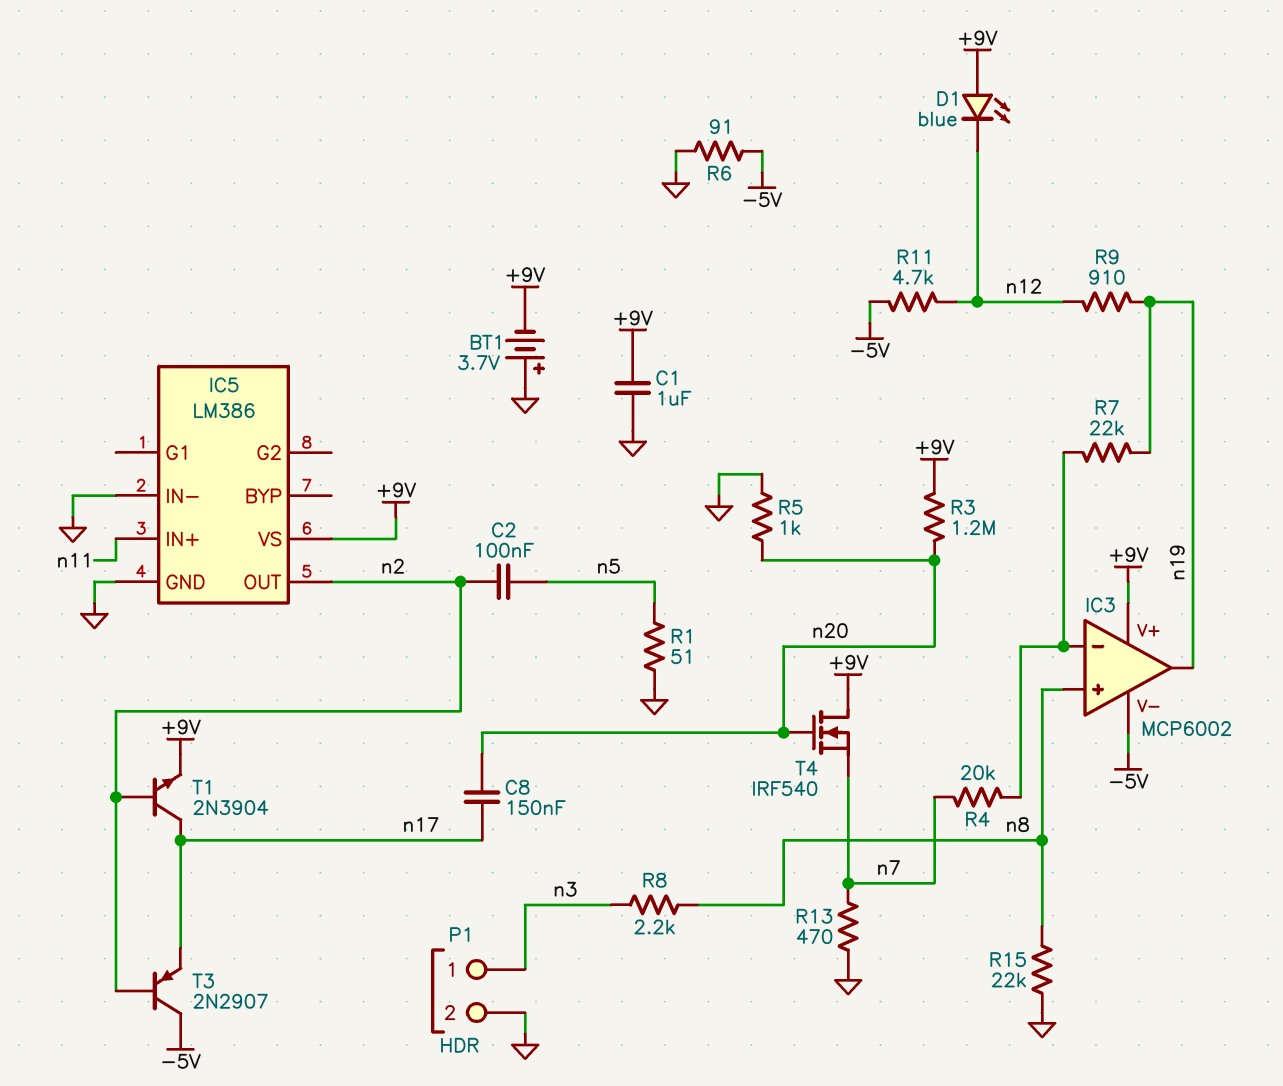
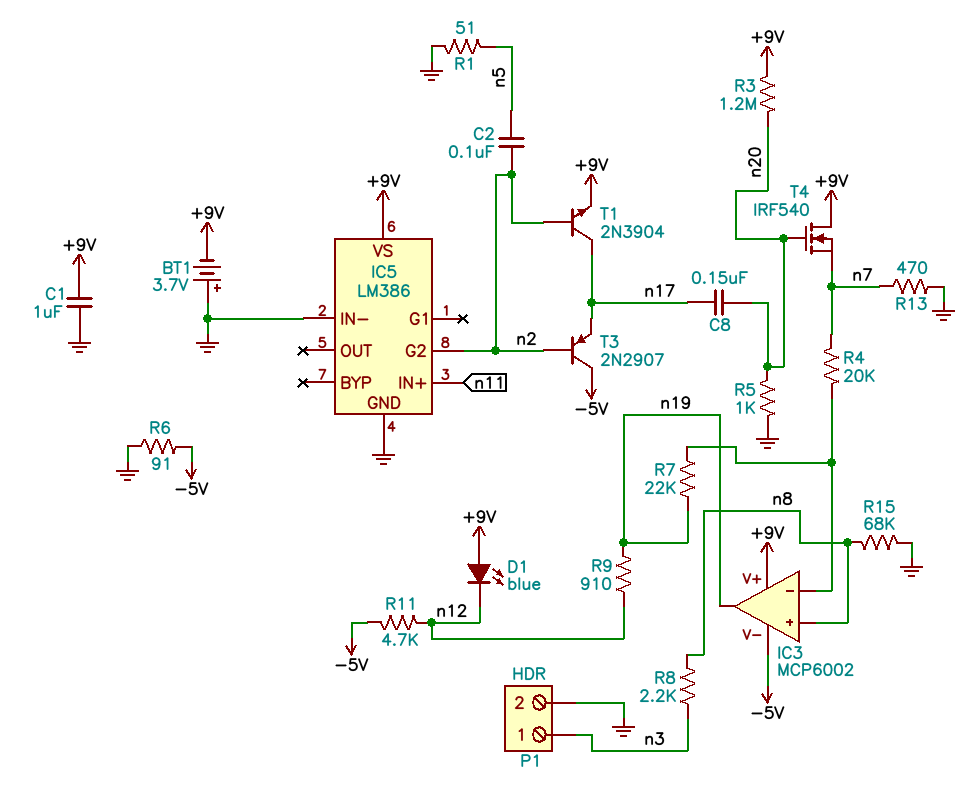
IC5 pin G2: none -> n2
IC5 pin OUT: n2 -> none
R15: 22k (GND, n8) -> 68k (GND, n8)

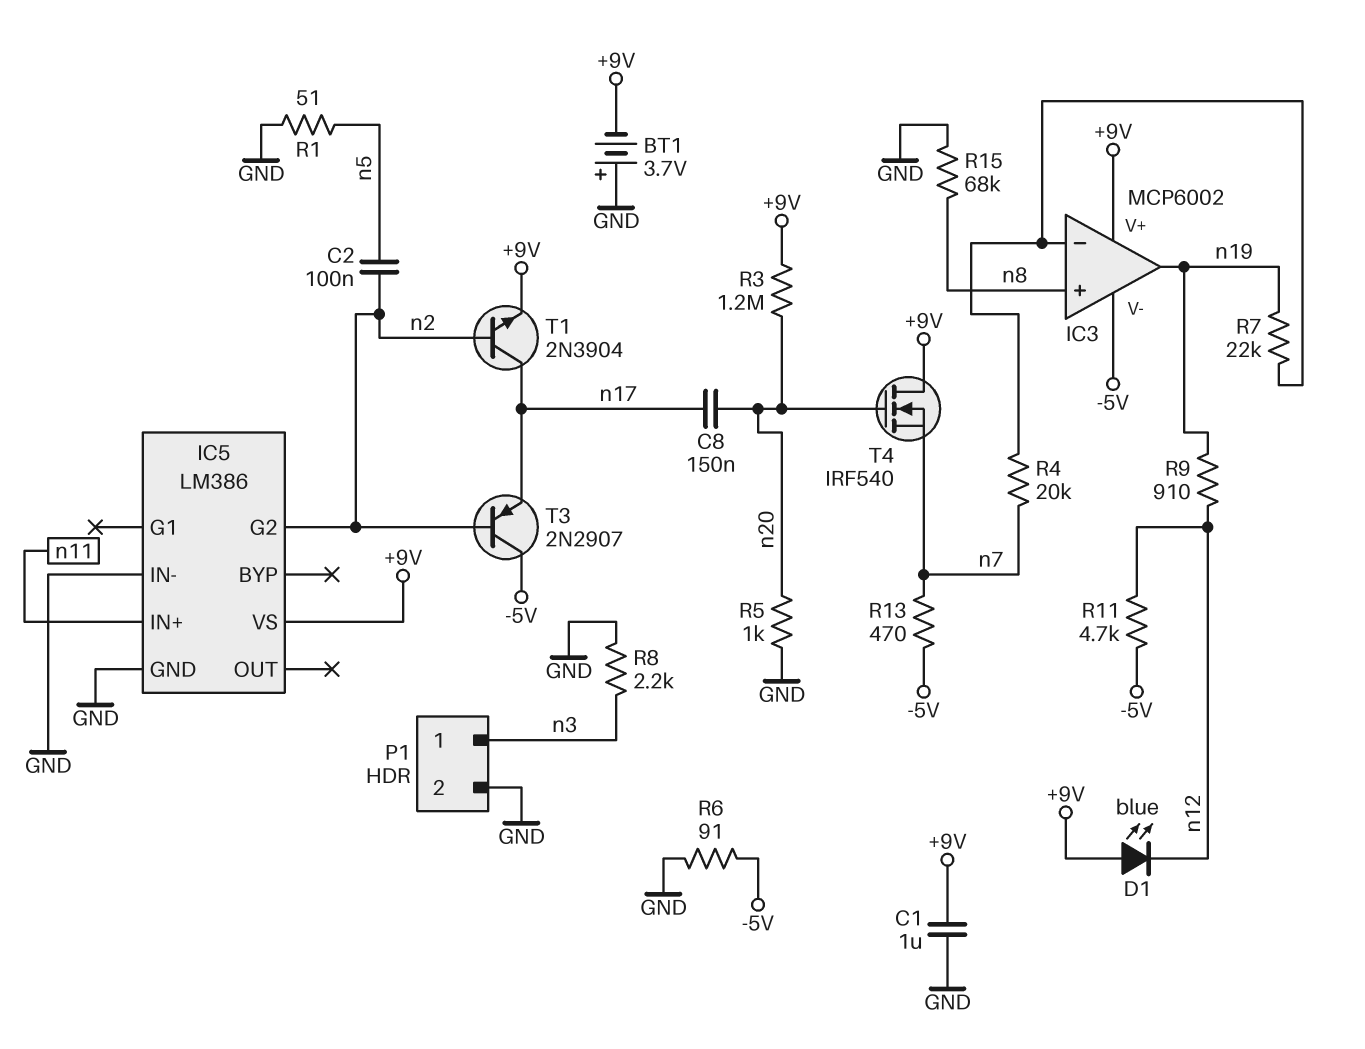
R8: 2.2k (n3, n8) -> 2.2k (GND, n3)
R13: 470 (GND, n7) -> 470 (-5V, n7)

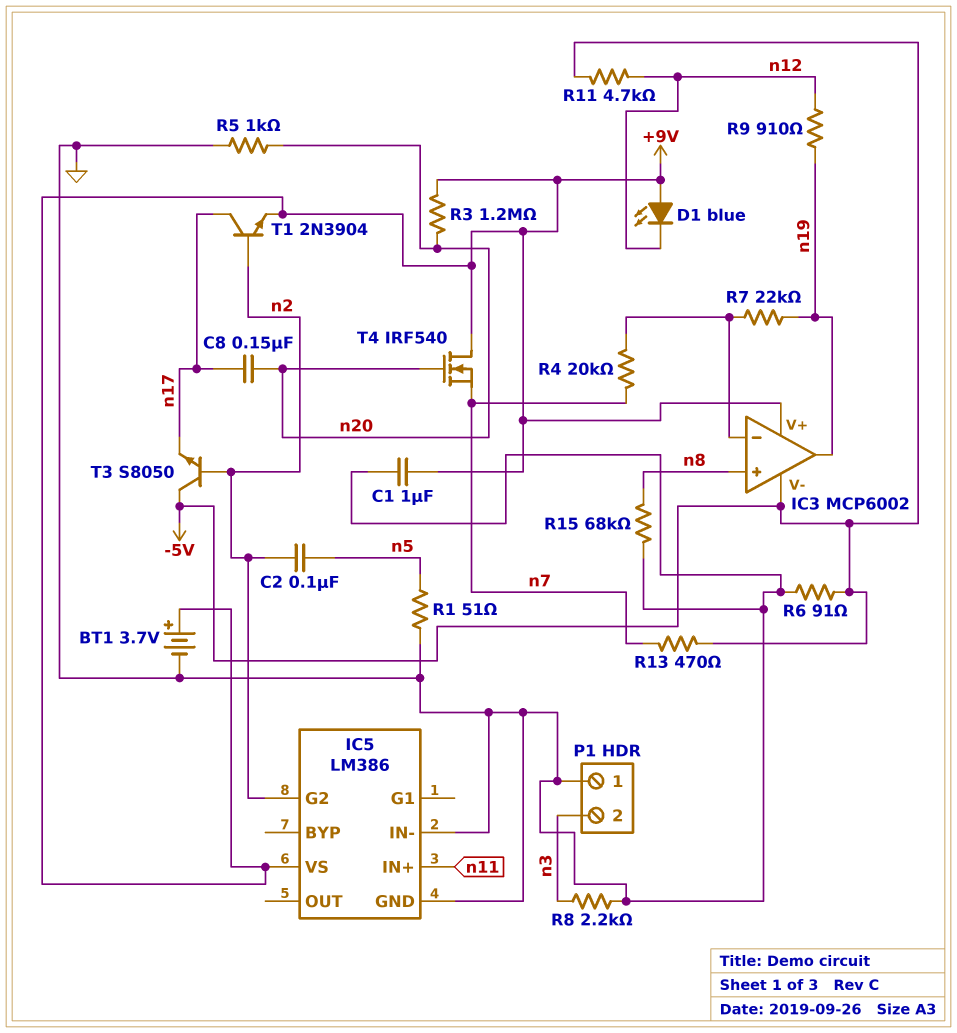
BT1: 3.7V (plus GND, minus +9V) -> 3.7V (plus +9V, minus GND)
P1 pin 1: n3 -> GND
P1 pin 2: GND -> n3
T3: PNP 2N2907 (B n2, C -5V, E n17) -> NPN S8050 (B n2, C -5V, E n17)

